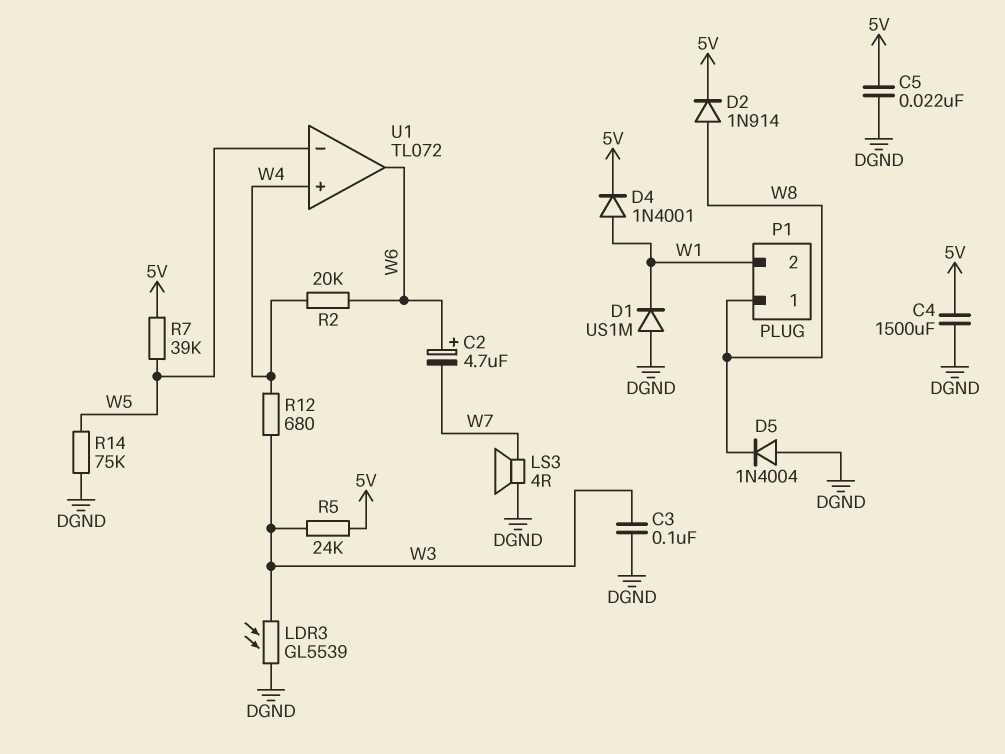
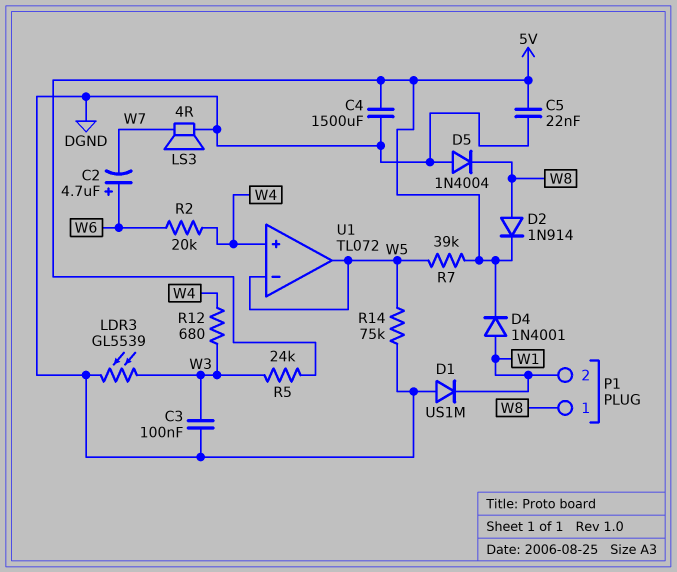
U1 pin out: W6 -> W5

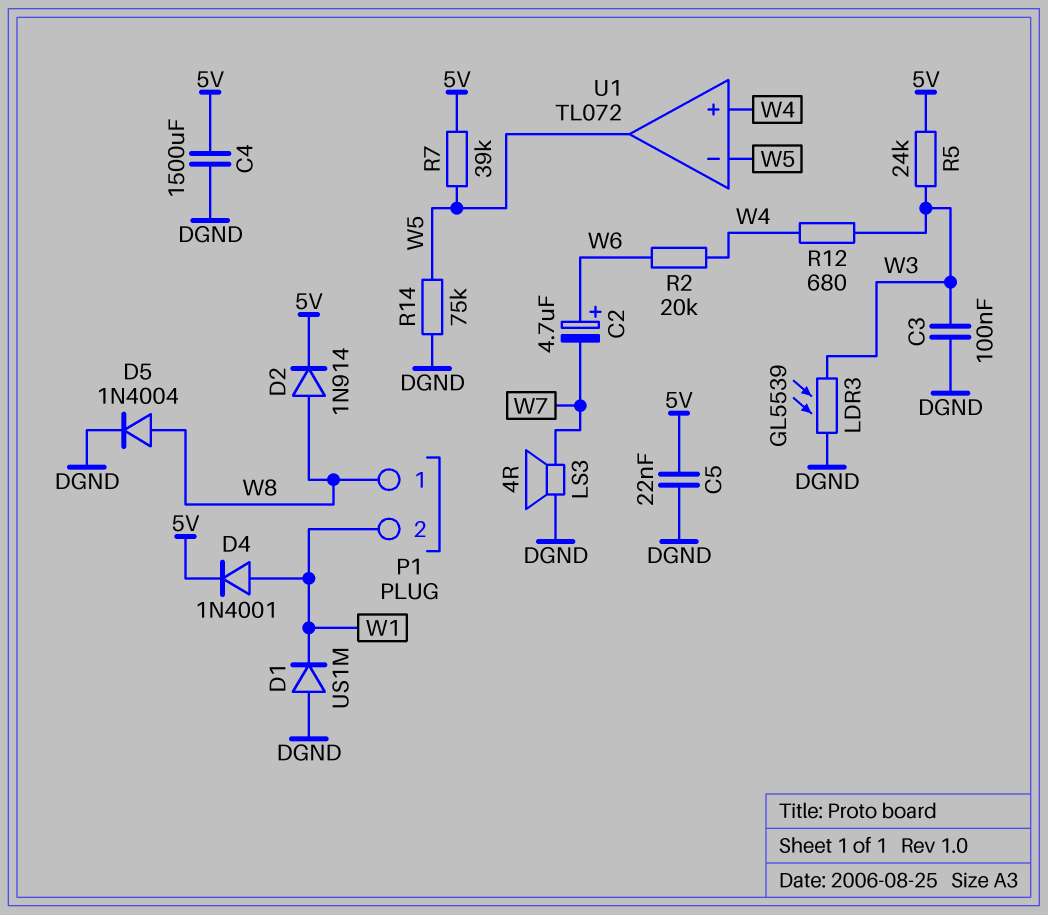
D5: diode 1N4004 (A DGND, K W8) -> diode 1N4004 (A W8, K DGND)

